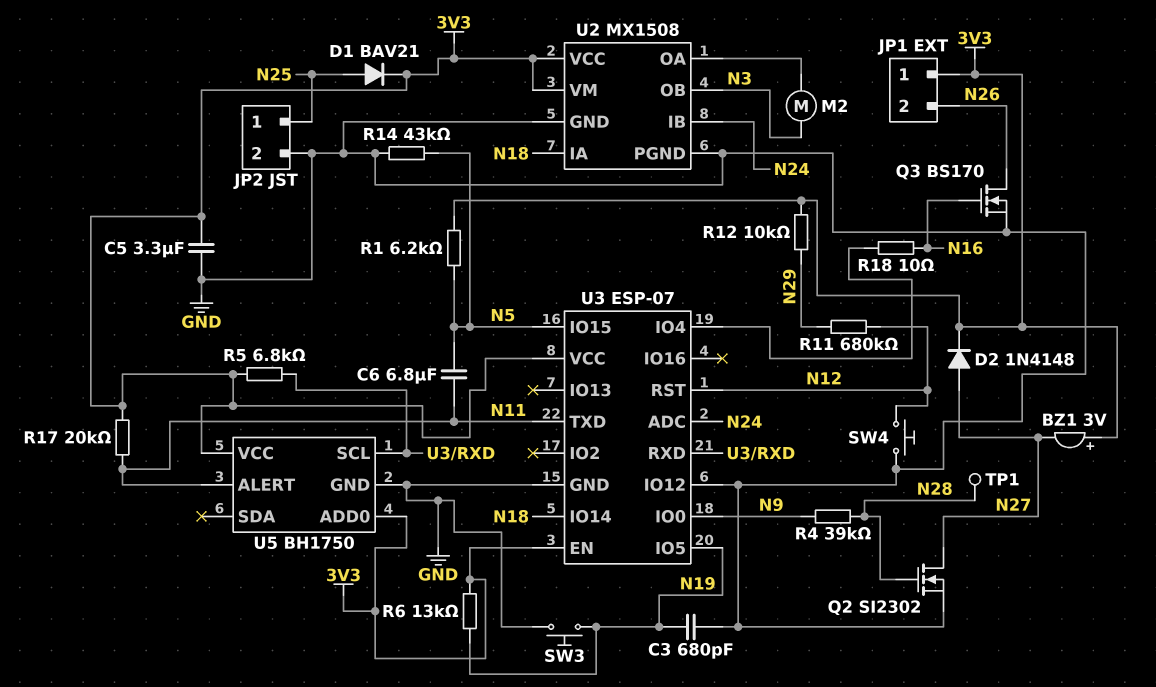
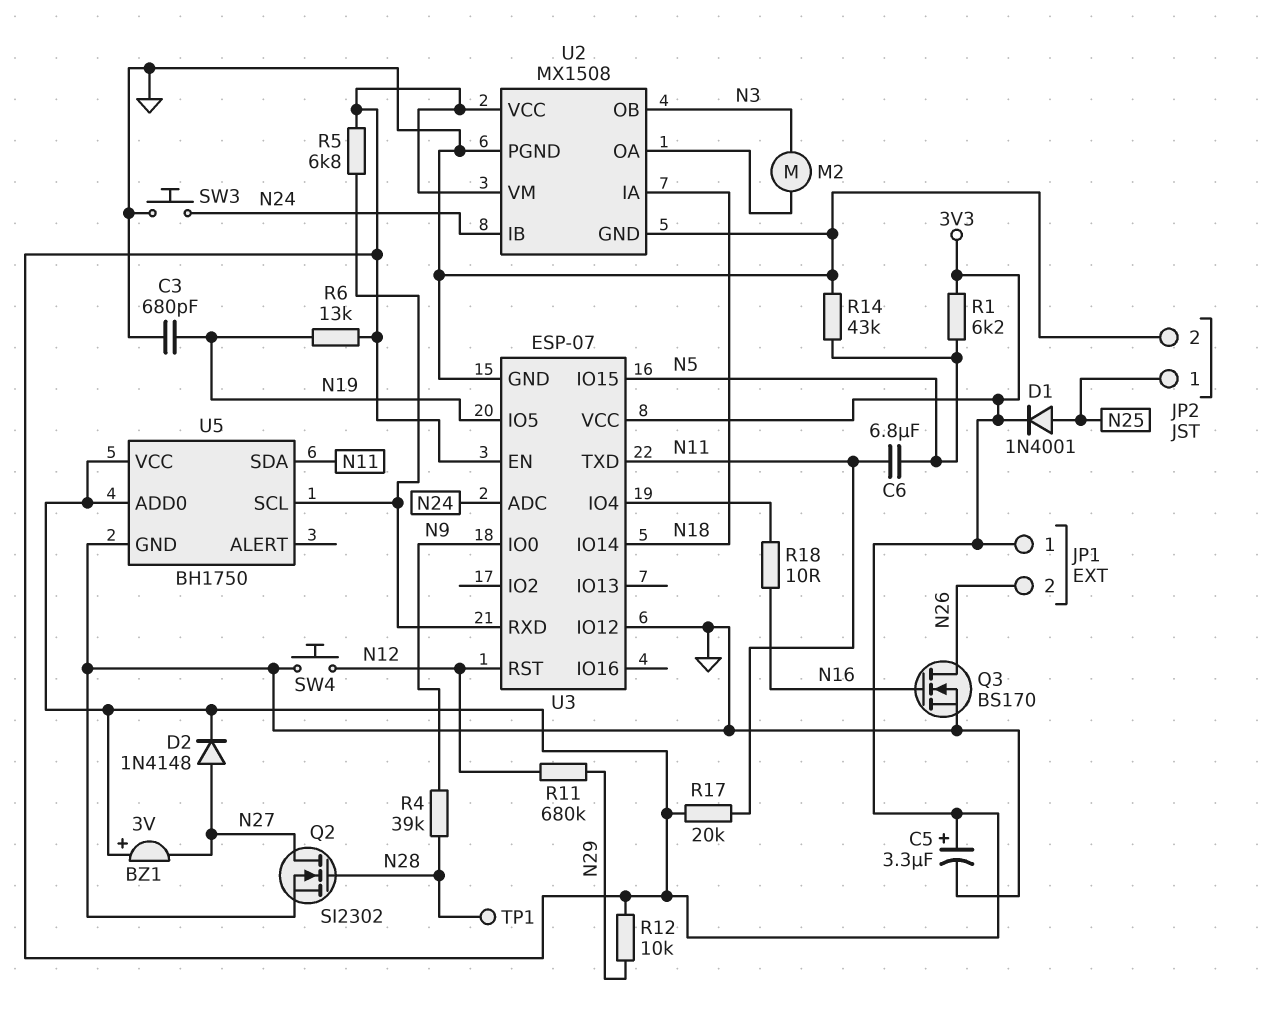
C5: 3.3uF (3V3, GND) -> 3.3uF (plus 3V3, minus GND)
D1: diode BAV21 (A N25, K 3V3) -> diode 1N4001 (A N25, K 3V3)
SW3: button (GND, N19) -> button (GND, N24)
U5 pin ALERT: N11 -> none
U5 pin SDA: none -> N11

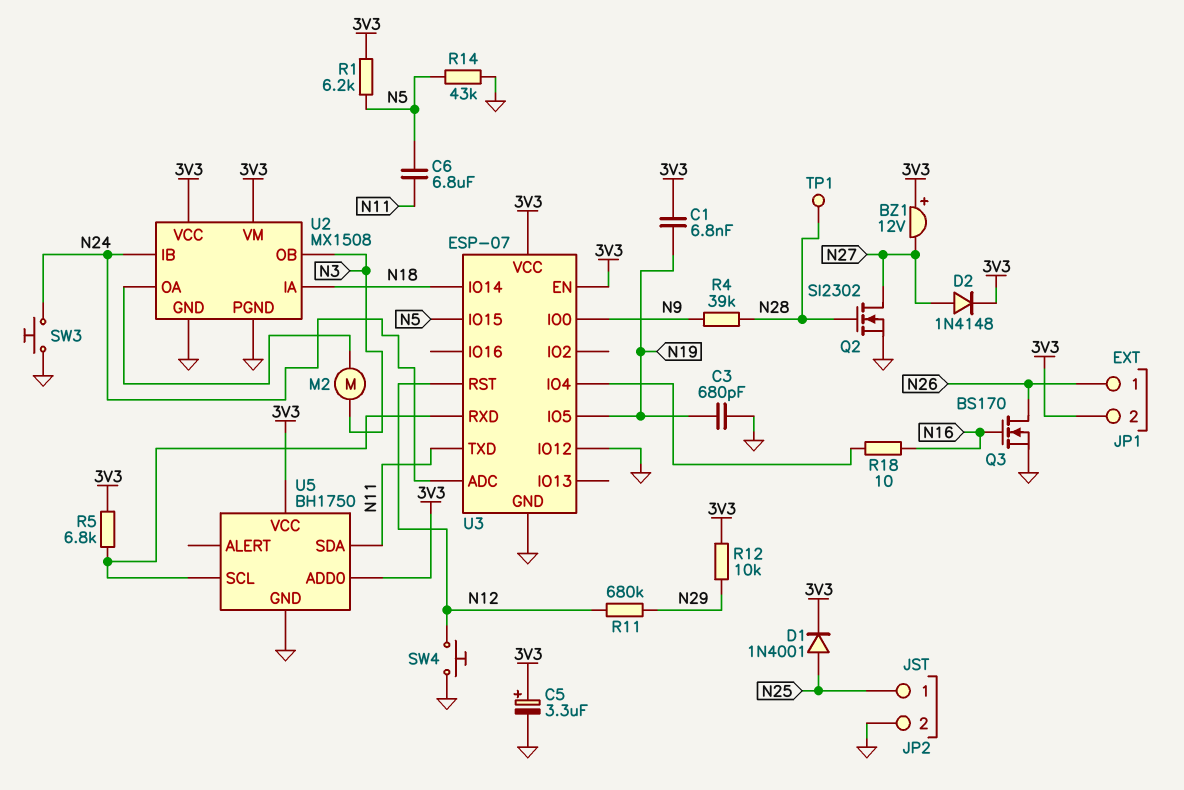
BZ1: buzzer 3V (plus 3V3, minus N27) -> buzzer 12V (plus 3V3, minus N27)
C1: none -> 6.8nF (3V3, N19)
JP1 pin 1: 3V3 -> N26
JP1 pin 2: N26 -> 3V3
R6: 13k (3V3, N19) -> none
R17: 20k (3V3, N11) -> none

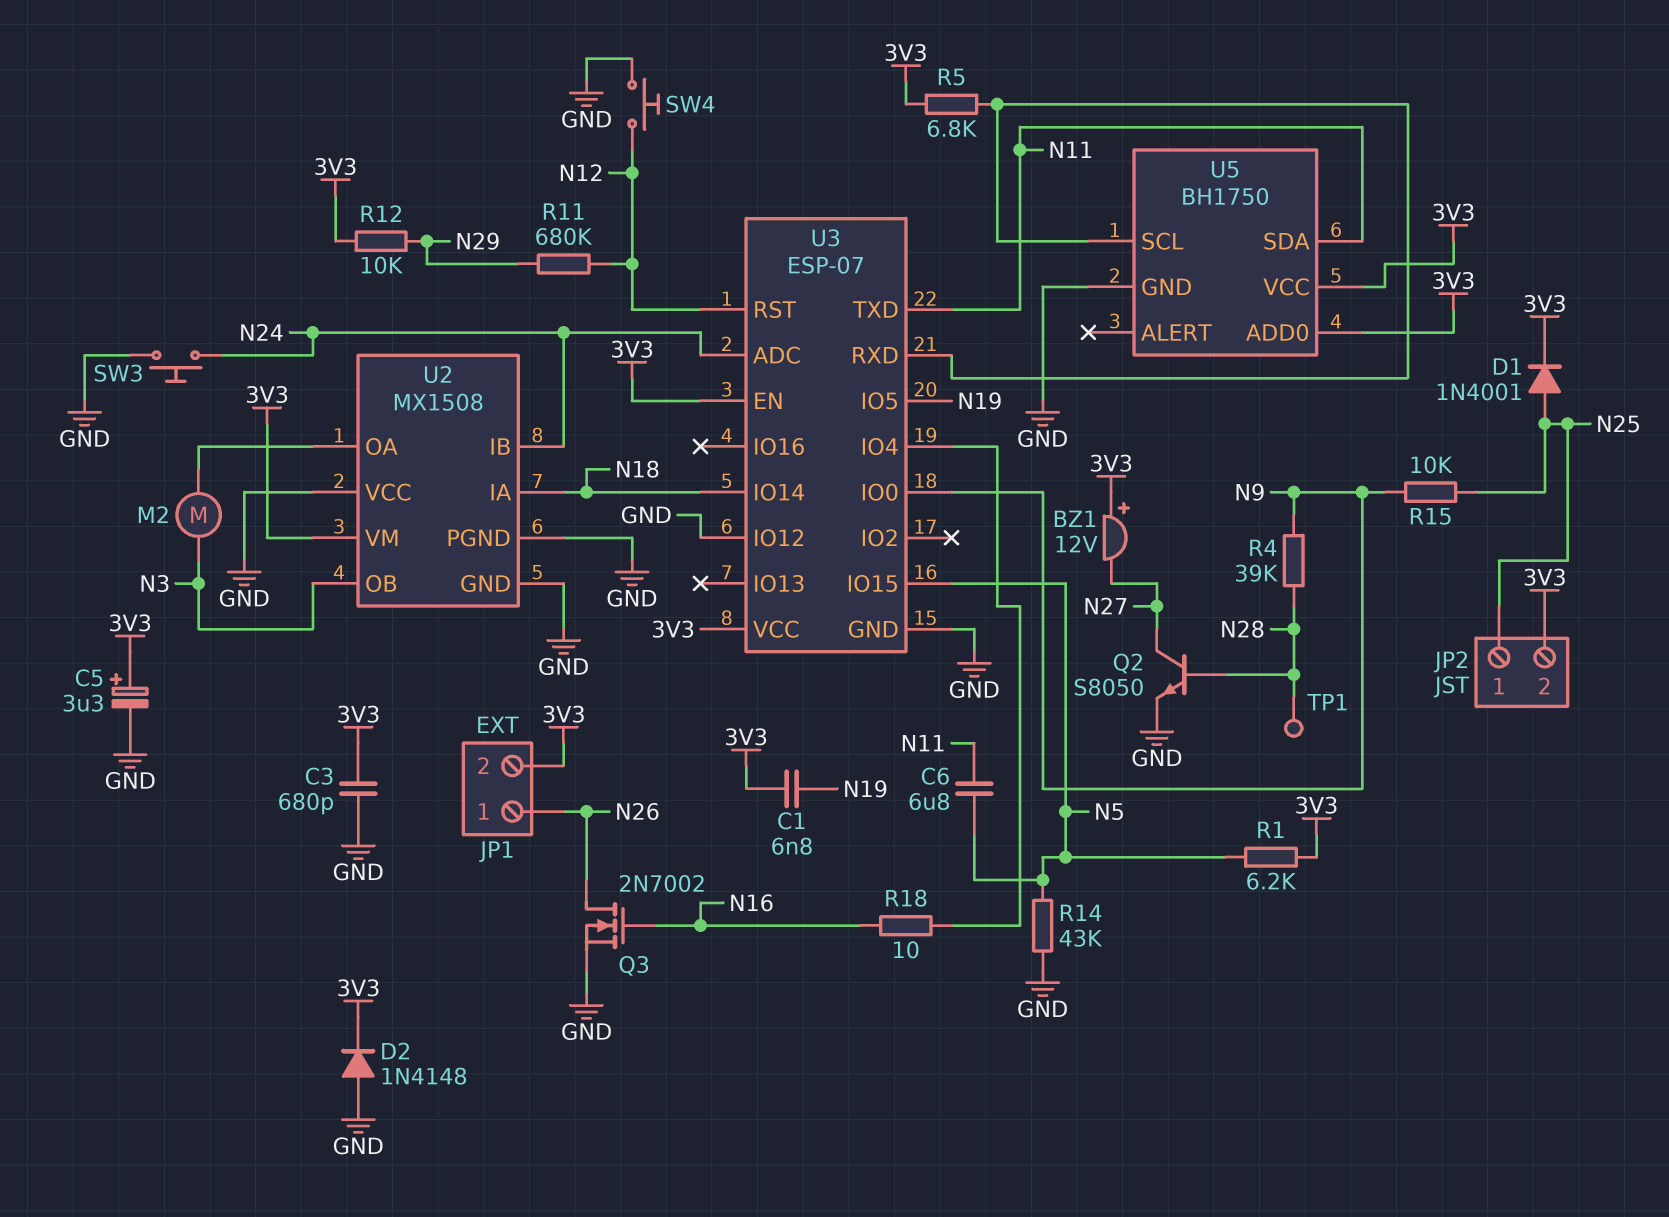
C3: 680pF (GND, N19) -> 680pF (3V3, GND)
D2: diode 1N4148 (A N27, K 3V3) -> diode 1N4148 (A GND, K 3V3)
JP2 pin 2: GND -> 3V3
Q2: NMOS SI2302 (G N28, D N27, S GND) -> NPN S8050 (B N28, C N27, E GND)
Q3: NMOS BS170 (G N16, D N26, S GND) -> NMOS 2N7002 (G N16, D N26, S GND)
R15: none -> 10k (N9, N25)
U2 pin VCC: 3V3 -> GND

